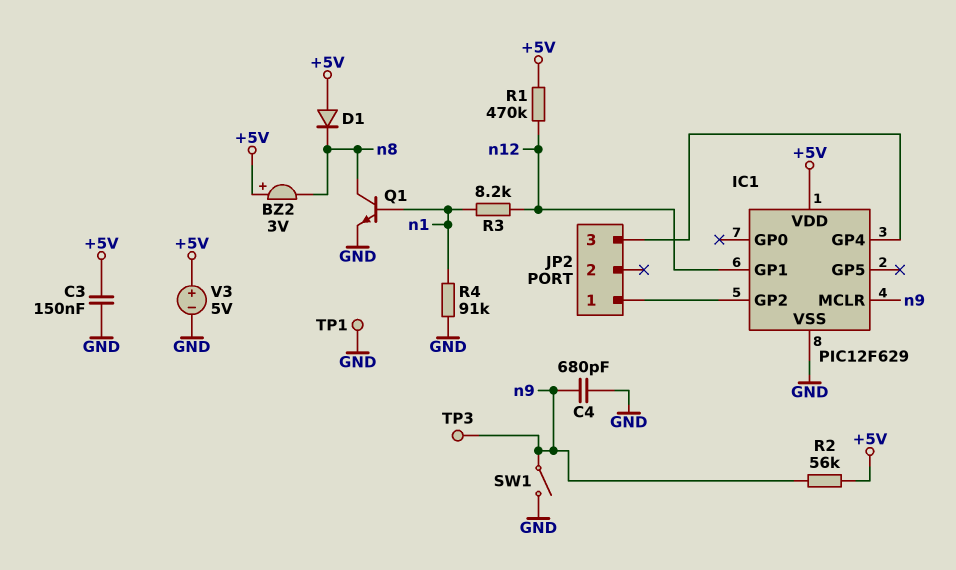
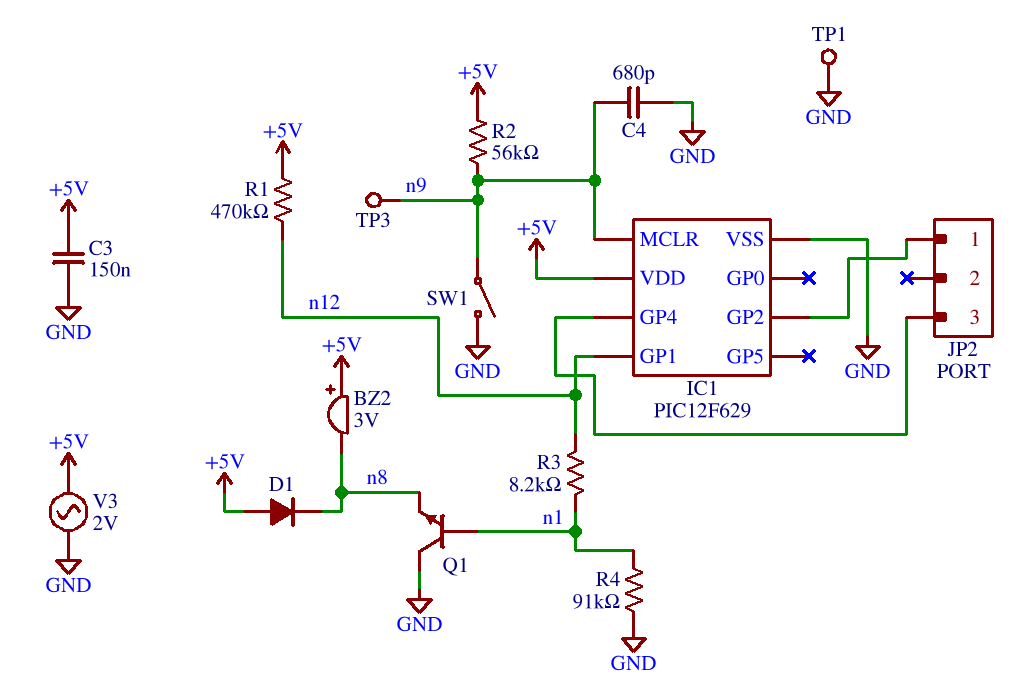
Q1: NPN (B n1, C n8, E GND) -> NPN (B n1, C GND, E n8)
V3: 5V (plus +5V, minus GND) -> AC 2V (+5V, GND)

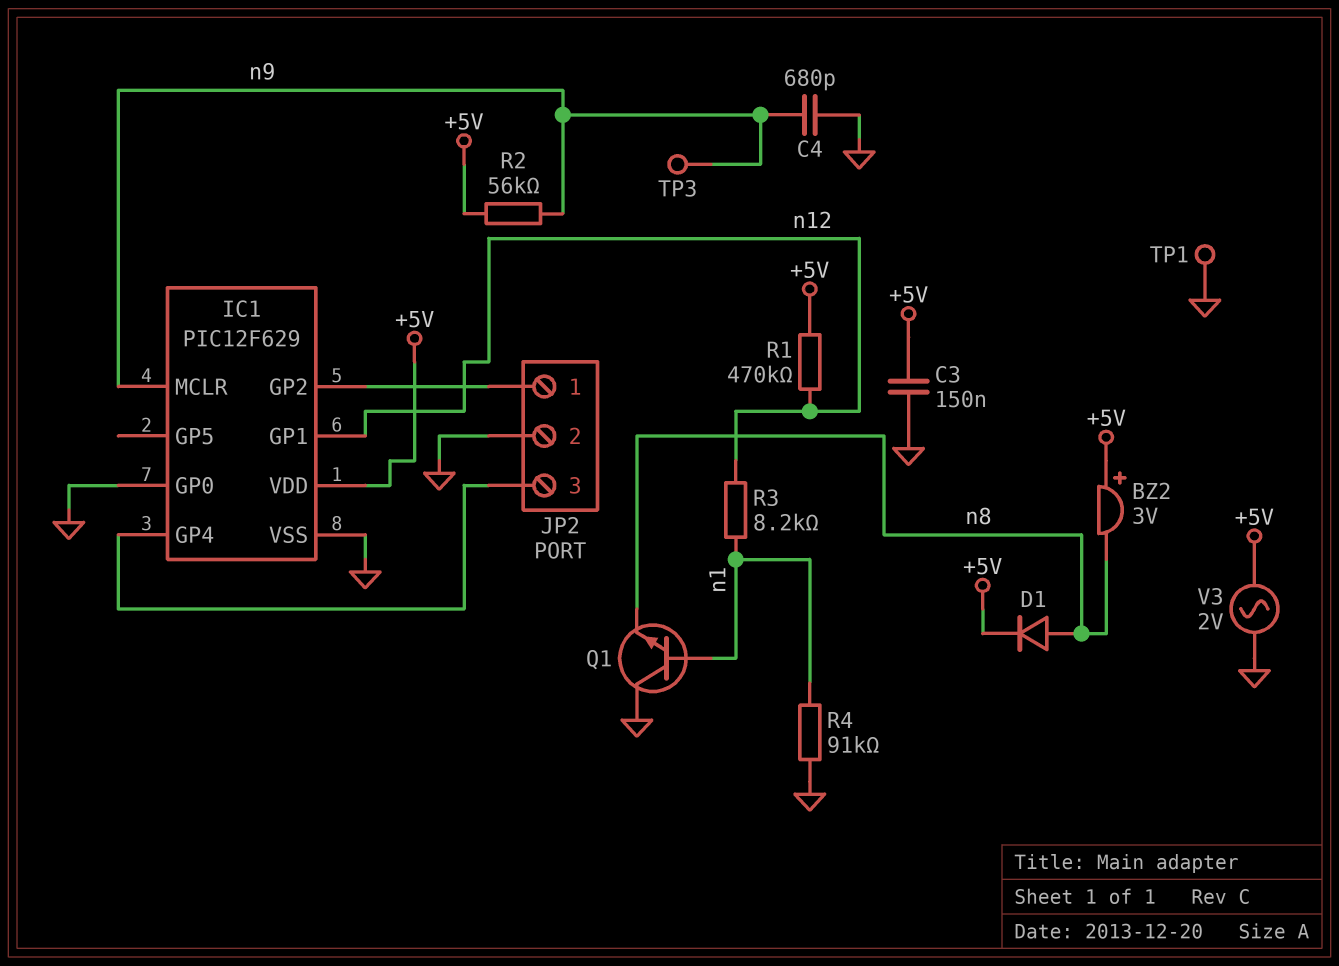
D1: diode (A +5V, K n8) -> diode (A n8, K +5V)
IC1 pin GP0: none -> GND
JP2 pin 2: none -> GND
SW1: switch (GND, n9) -> none

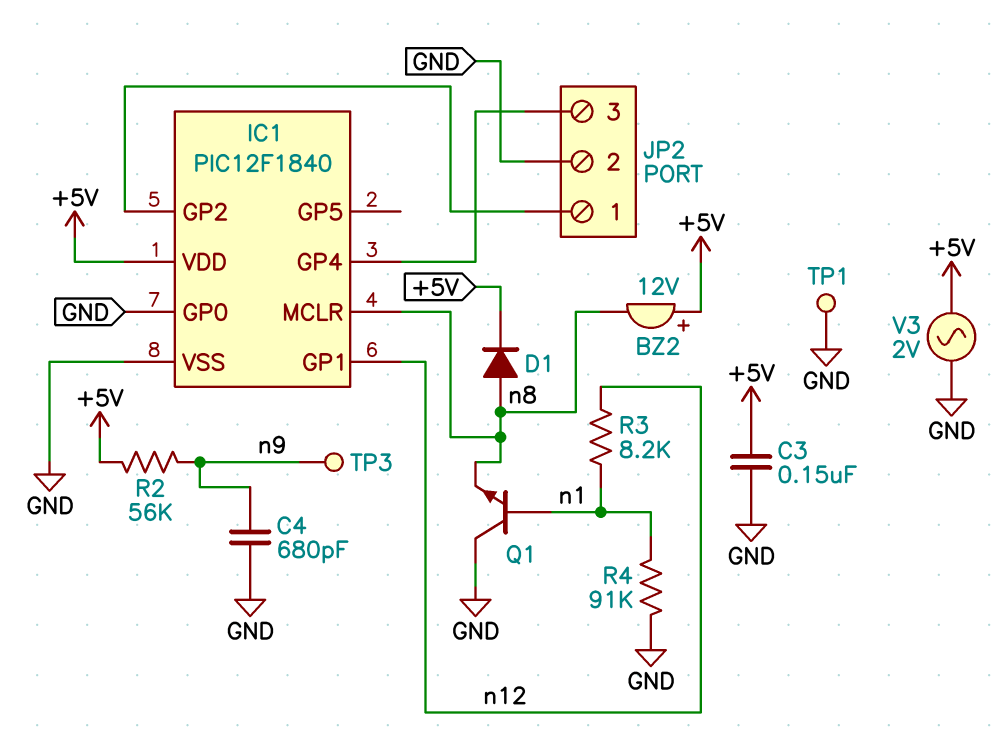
BZ2: buzzer 3V (plus +5V, minus n8) -> buzzer 12V (plus +5V, minus n8)
IC1: PIC12F629 -> PIC12F1840
IC1 pin MCLR: n9 -> n8
R1: 470k (+5V, n12) -> none

